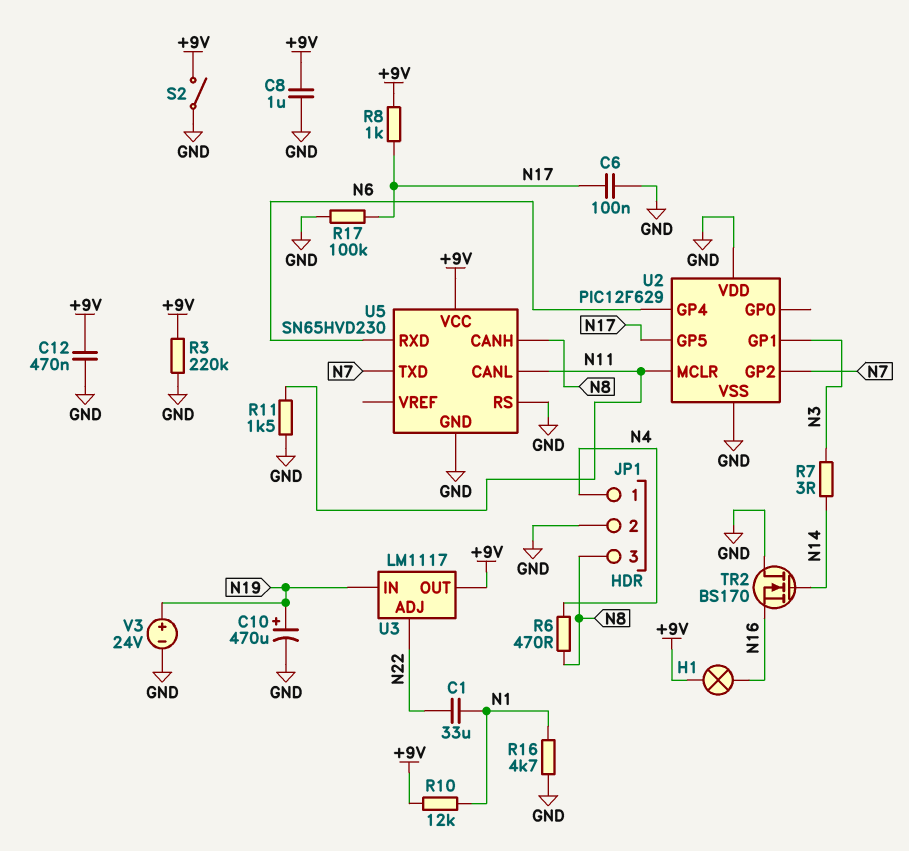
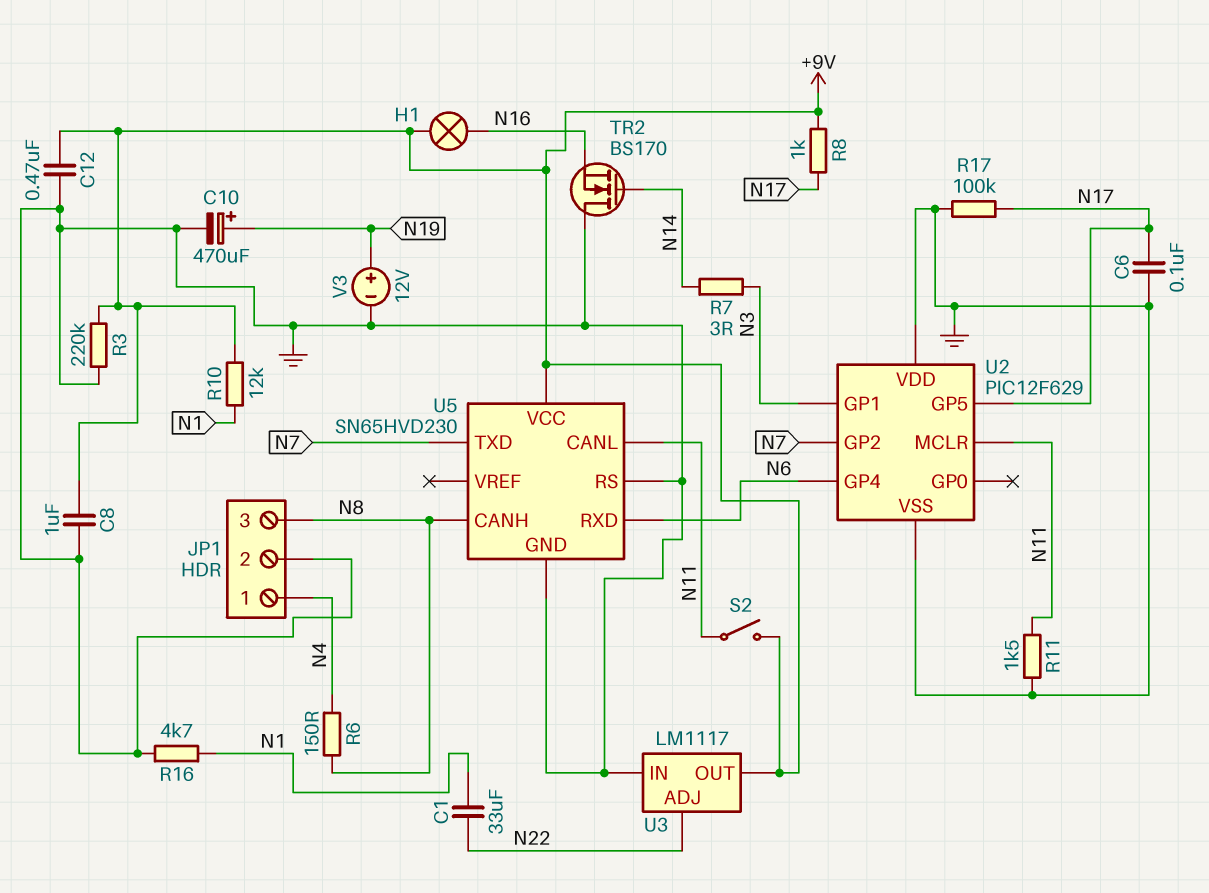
R6: 470 (N4, N8) -> 150 (N4, N8)
S2: switch (+9V, GND) -> switch (+9V, N11)
U3 pin IN: N19 -> GND
V3: 24V (plus N19, minus GND) -> 12V (plus N19, minus GND)

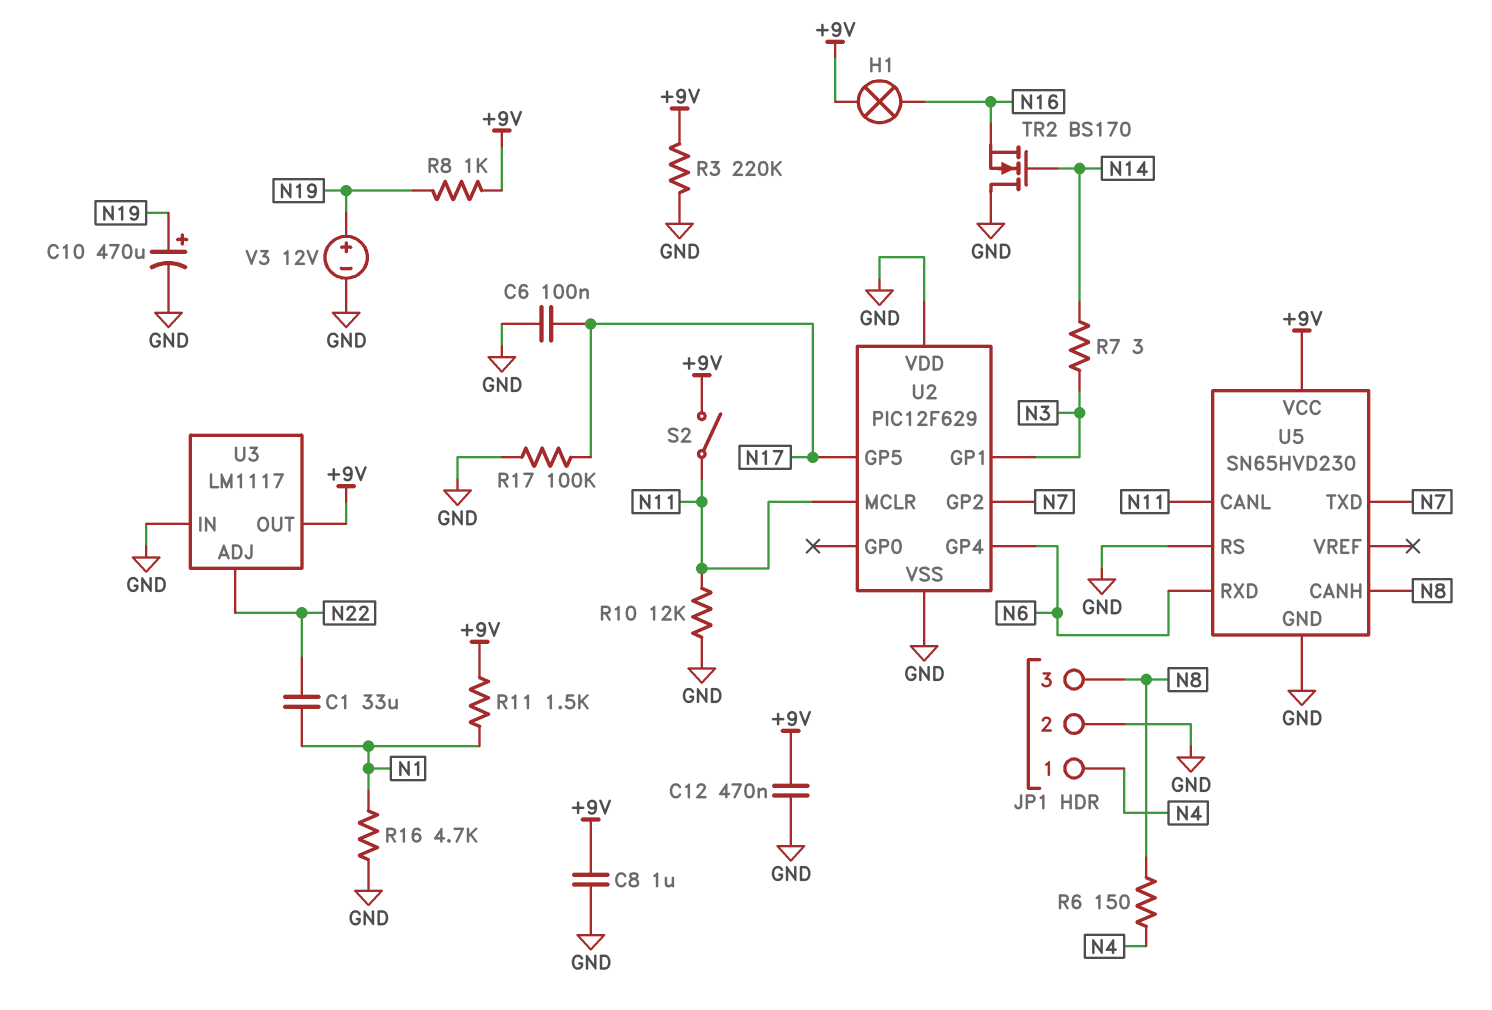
R8: 1k (+9V, N17) -> 1k (+9V, N19)
R10: 12k (+9V, N1) -> 12k (GND, N11)
R11: 1.5k (GND, N11) -> 1.5k (+9V, N1)

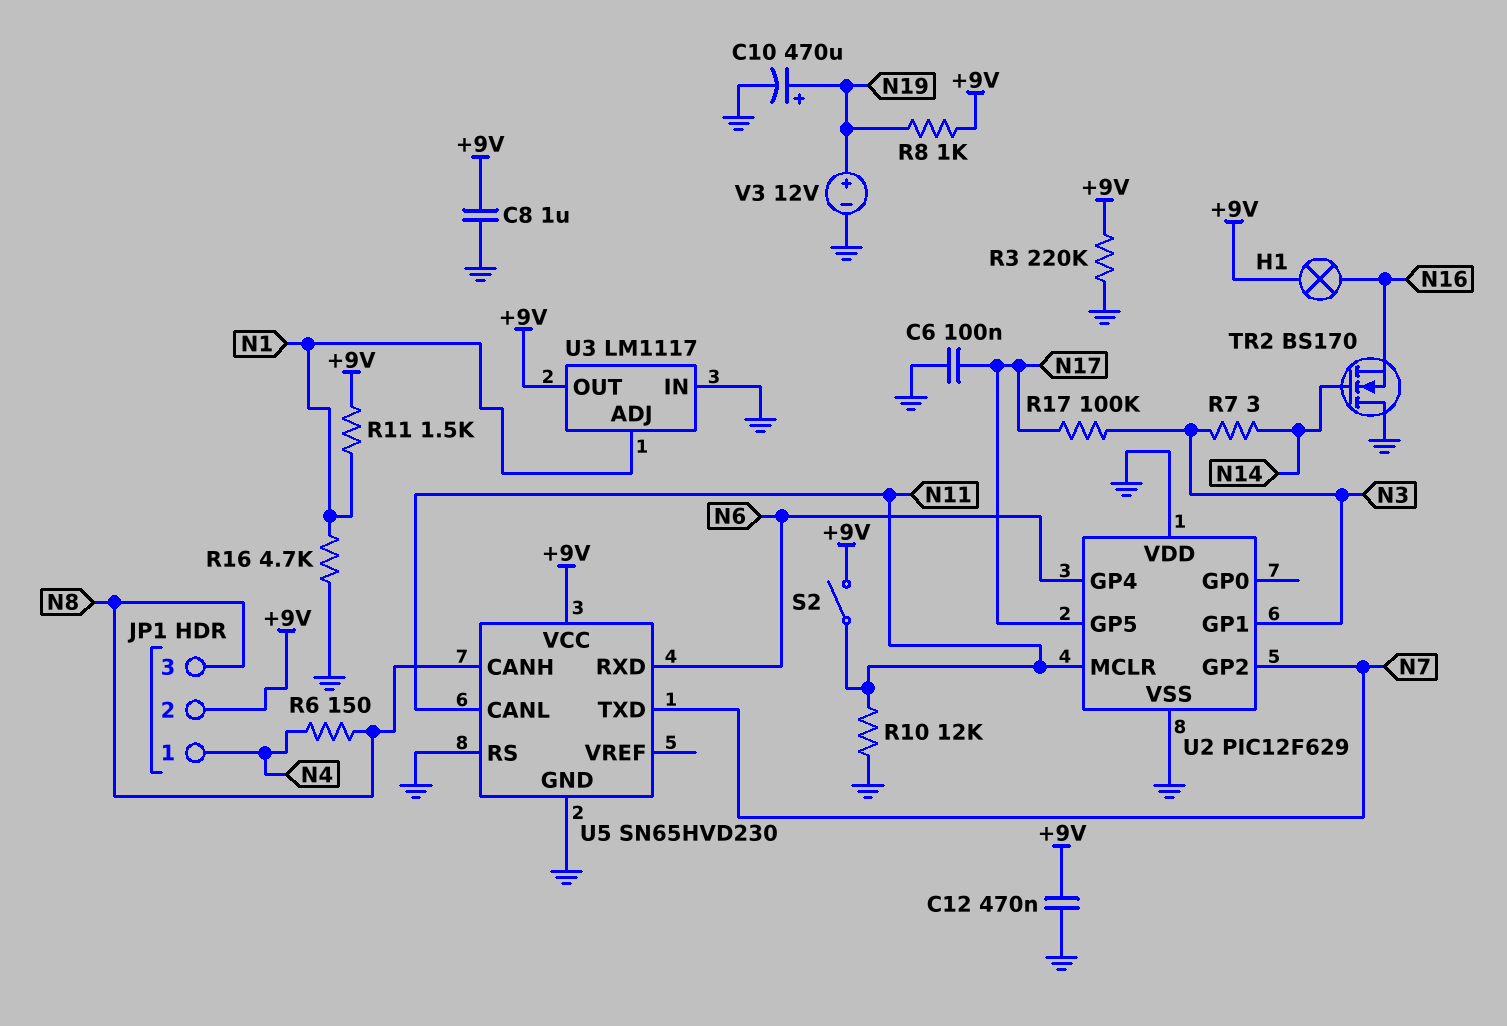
C1: 33uF (N1, N22) -> none
JP1 pin 2: GND -> +9V
R17: 100k (GND, N17) -> 100k (N3, N17)
U3 pin ADJ: N22 -> N1

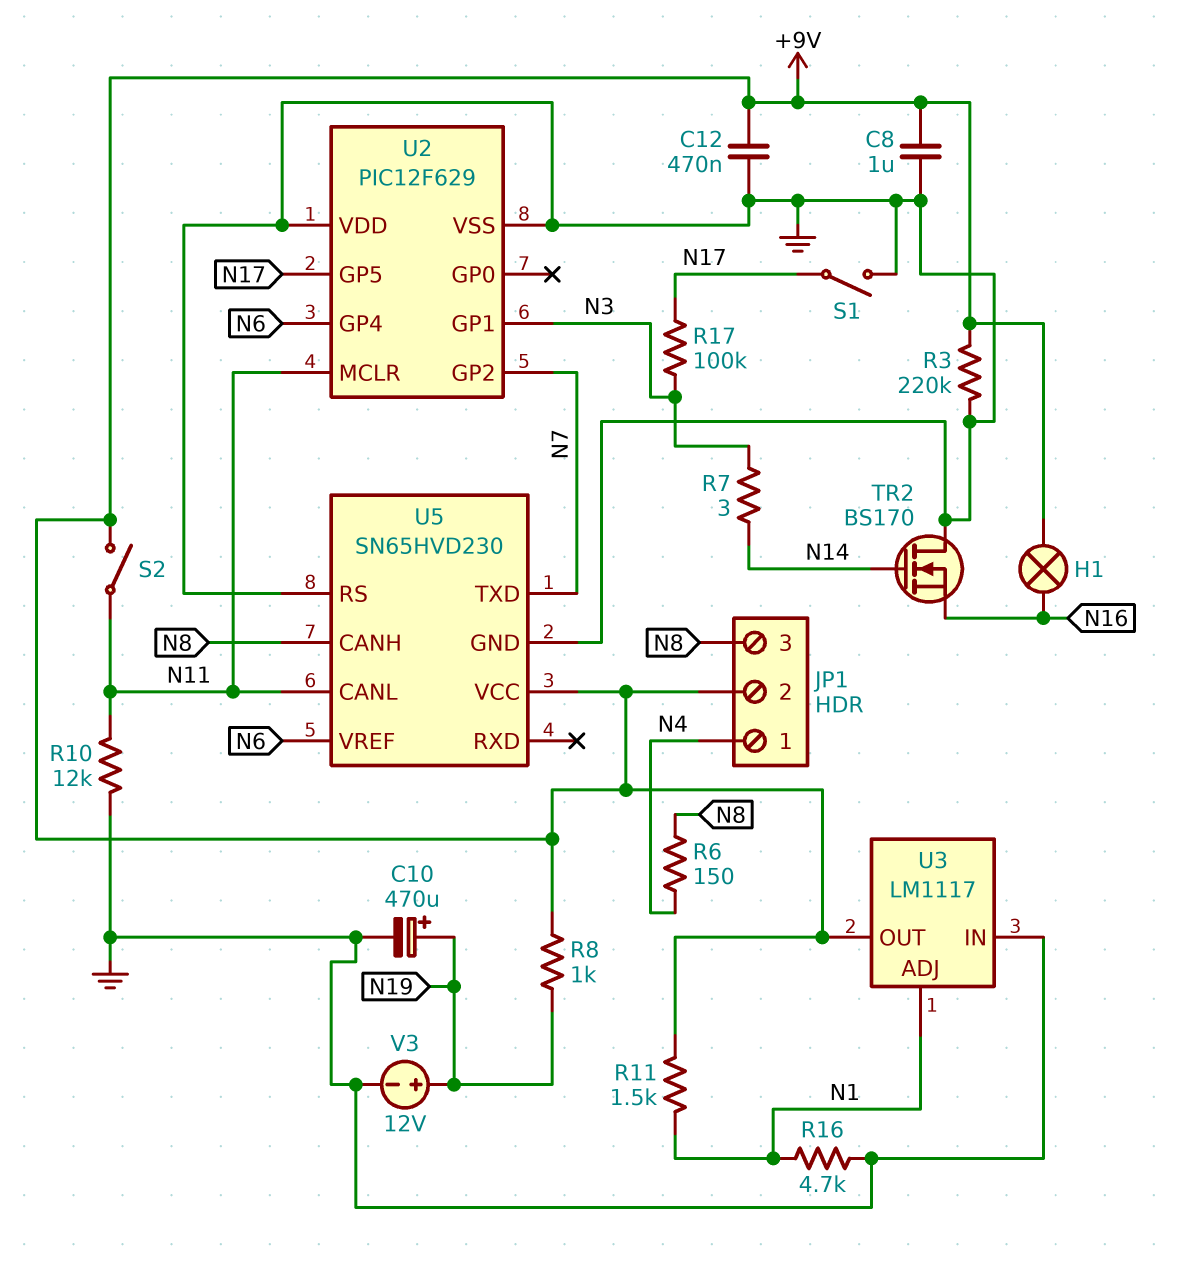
C6: 100nF (GND, N17) -> none
S1: none -> switch (GND, N17)
U5 pin RXD: N6 -> none
U5 pin VREF: none -> N6

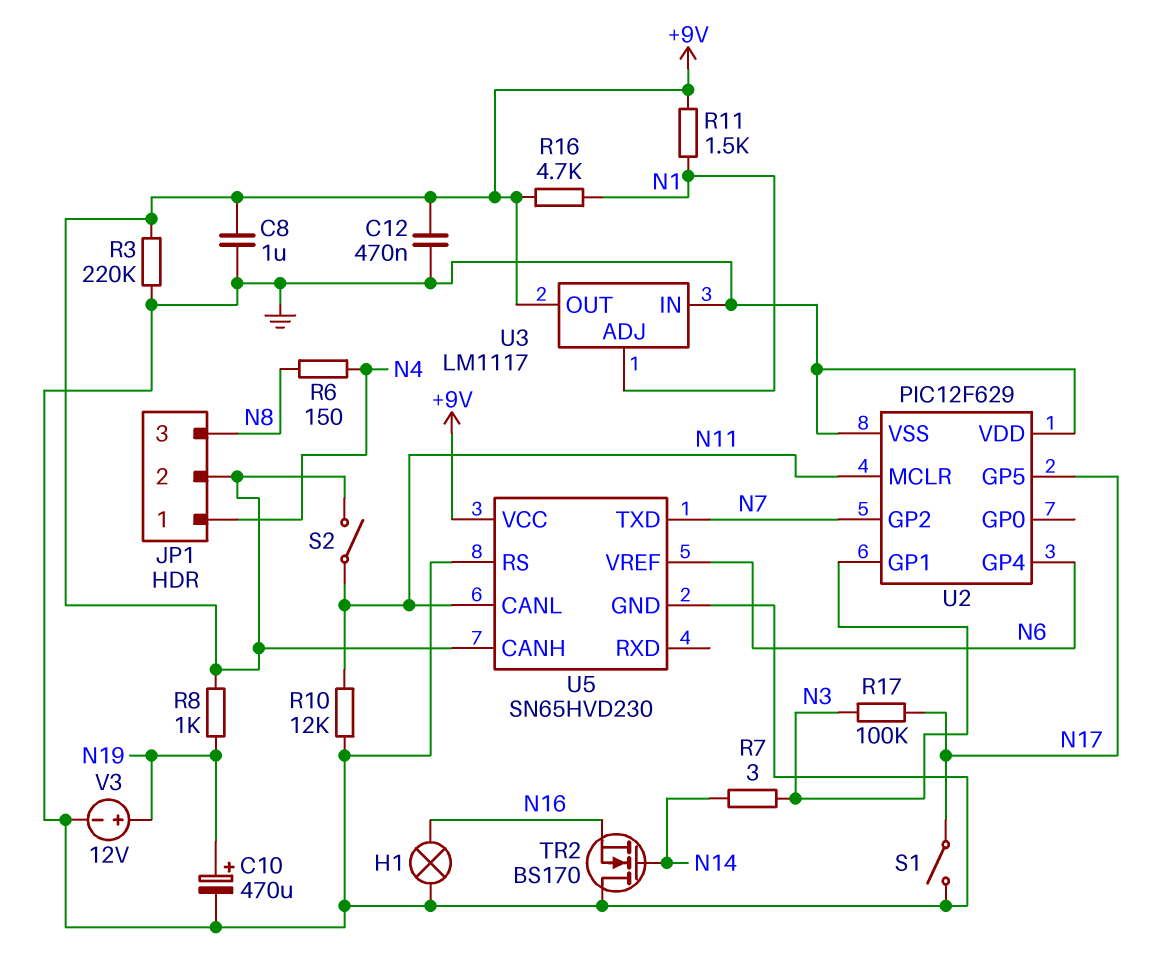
H1: lamp (+9V, N16) -> lamp (GND, N16)
R16: 4.7k (GND, N1) -> 4.7k (+9V, N1)
U5 pin CANH: N8 -> +9V

